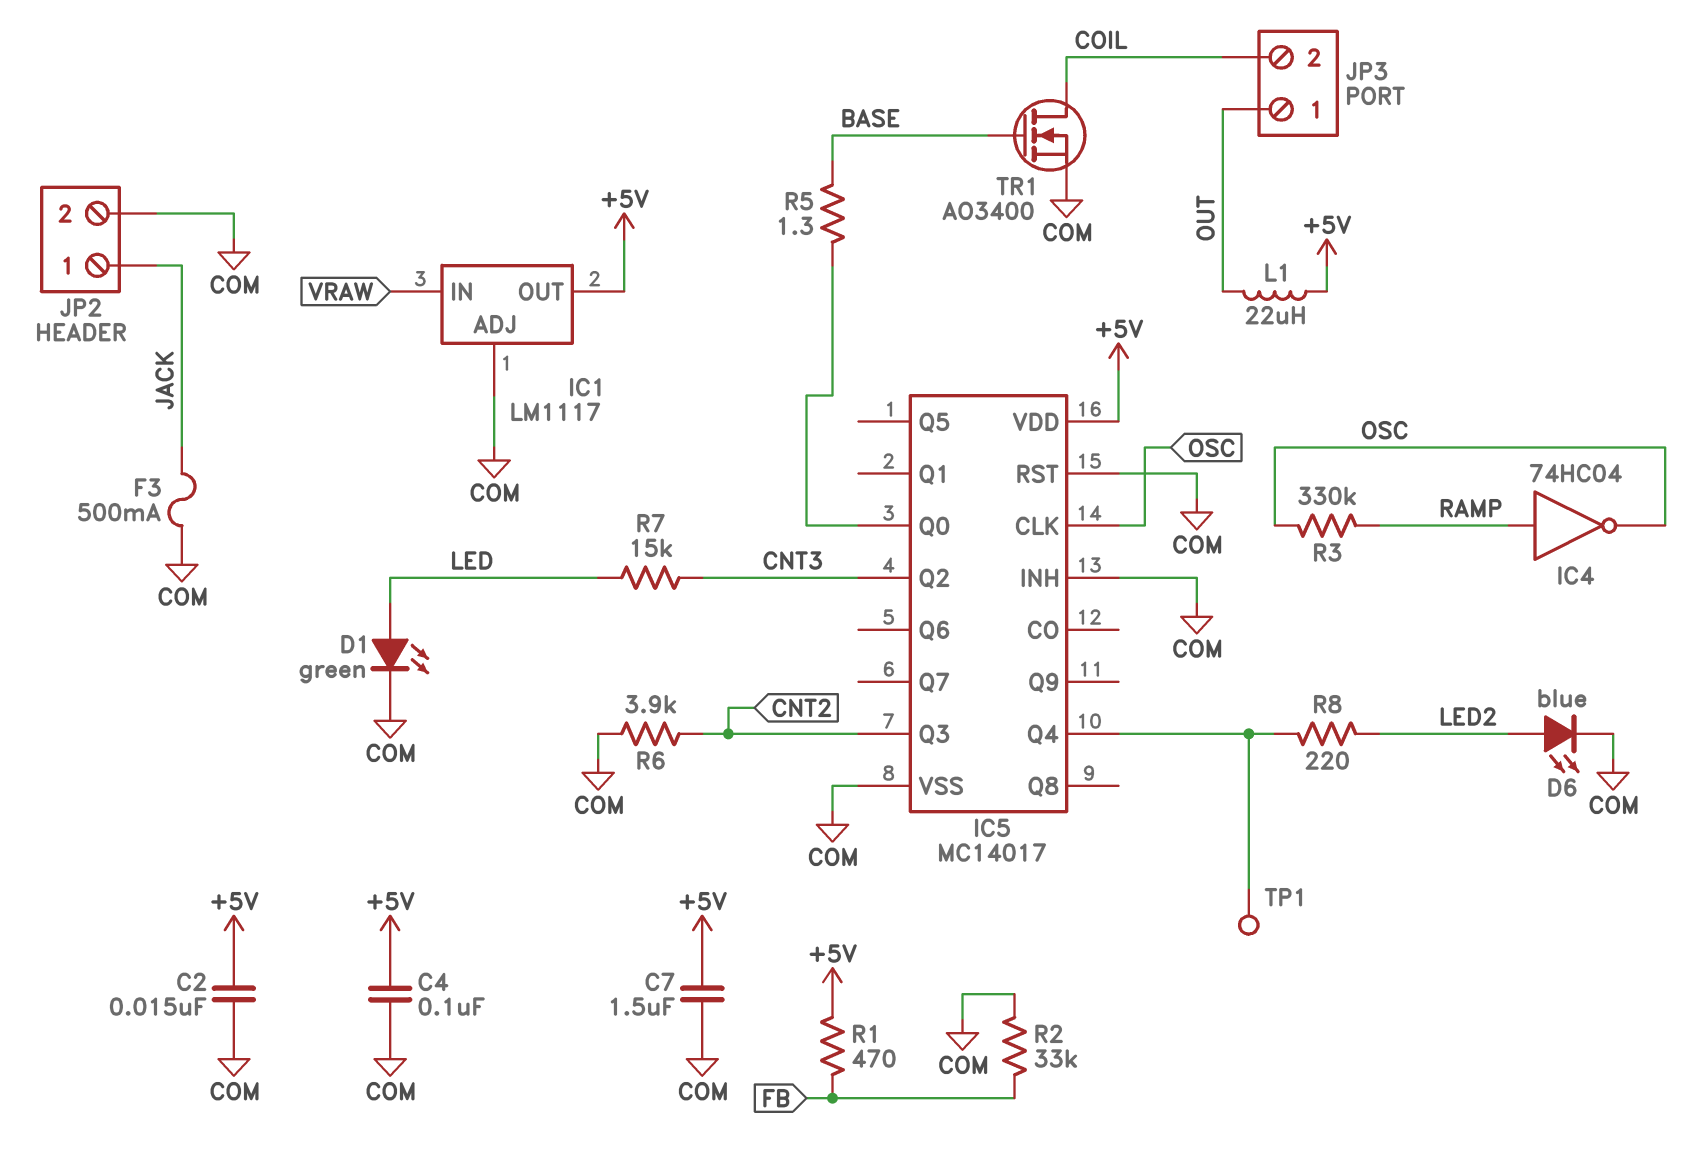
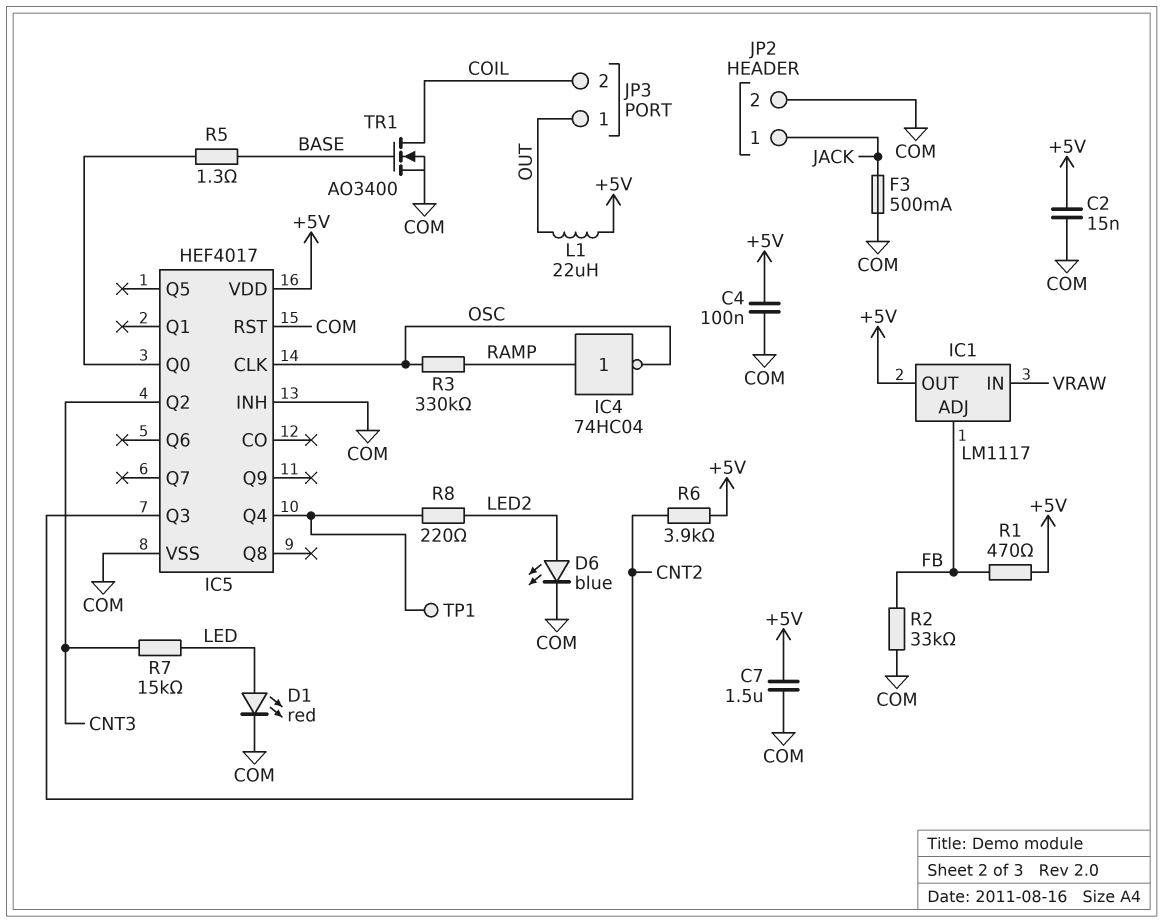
D1: LED green (A LED, K COM) -> LED red (A LED, K COM)
IC1 pin ADJ: COM -> FB
IC5: MC14017 -> HEF4017
R6: 3.9k (CNT2, COM) -> 3.9k (+5V, CNT2)

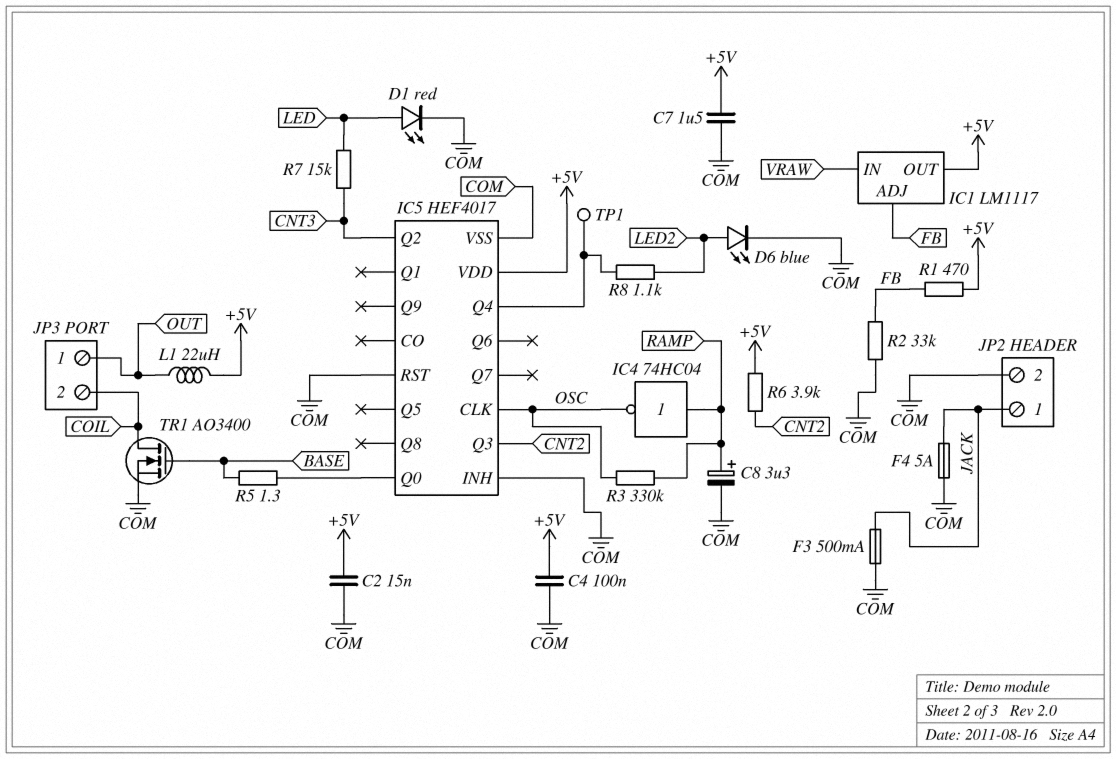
C8: none -> 3.3uF (plus RAMP, minus COM)
F4: none -> 5A (COM, JACK)
R8: 220 (IC5/Q4, LED2) -> 1.1k (IC5/Q4, LED2)

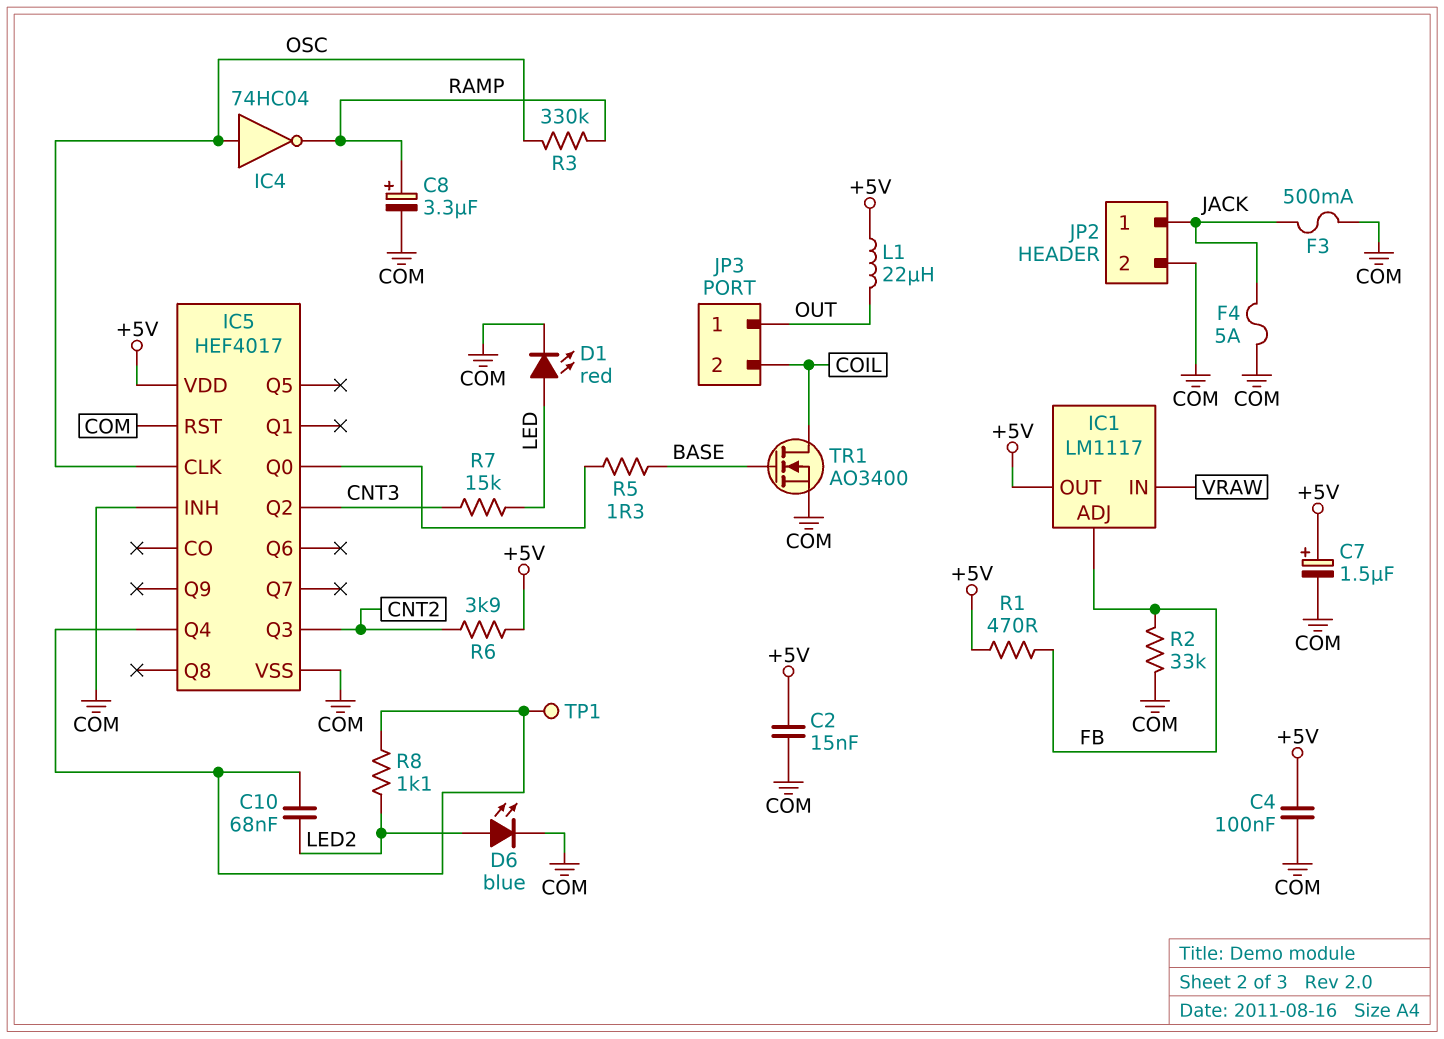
C7: 1.5uF (+5V, COM) -> 1.5uF (plus +5V, minus COM)
C10: none -> 68nF (IC5/Q4, LED2)
IC4: NOT 74HC04 (in RAMP, out OSC) -> NOT 74HC04 (in OSC, out RAMP)

